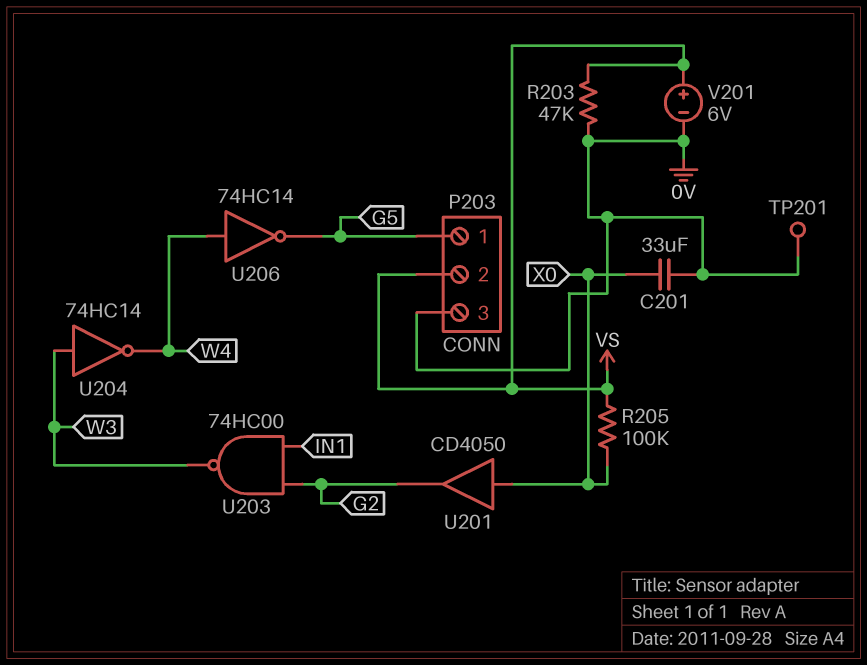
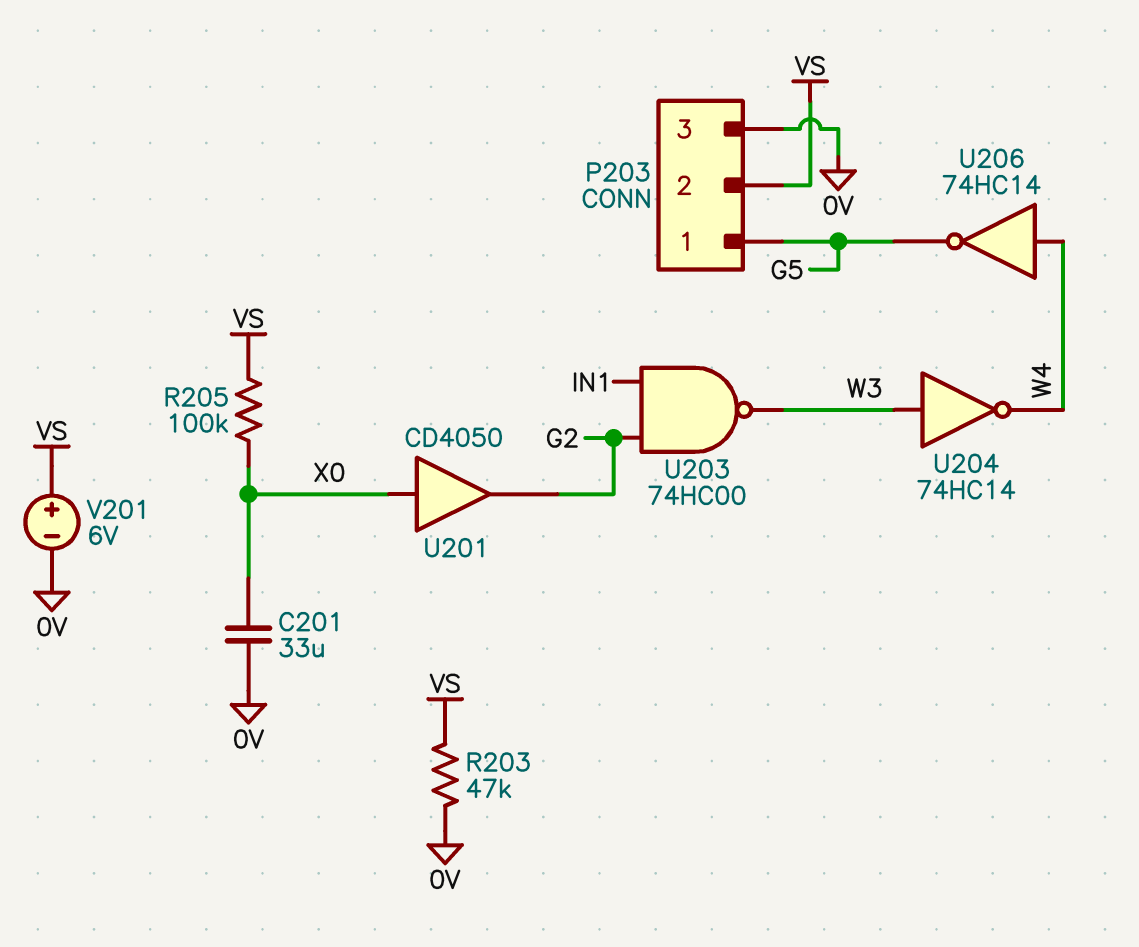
TP201: test point (0V) -> none

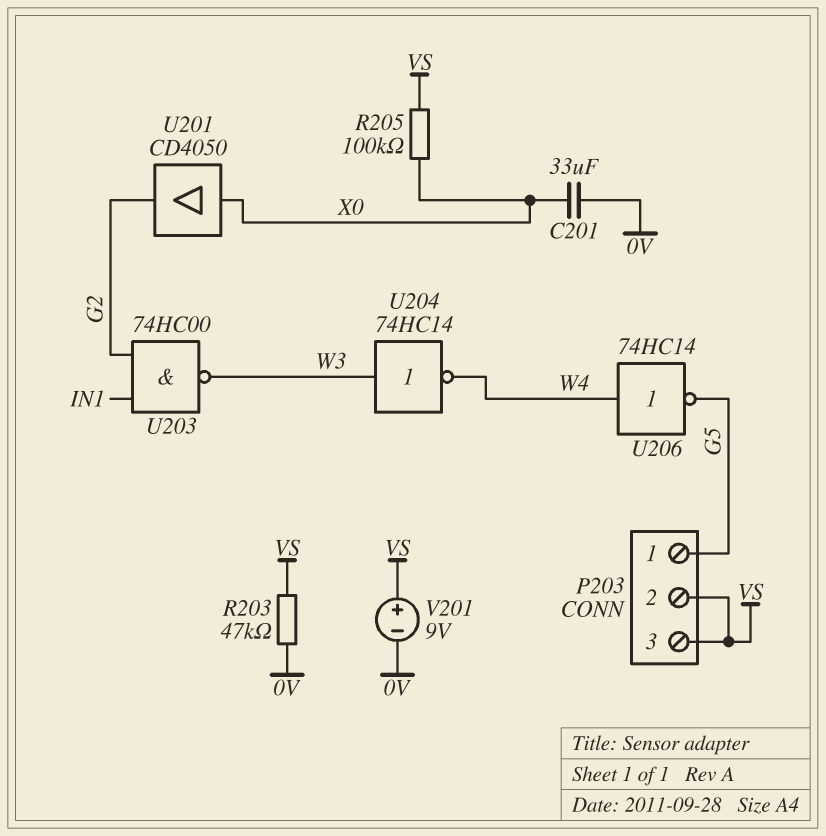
P203 pin 3: 0V -> VS
V201: 6V (plus VS, minus 0V) -> 9V (plus VS, minus 0V)

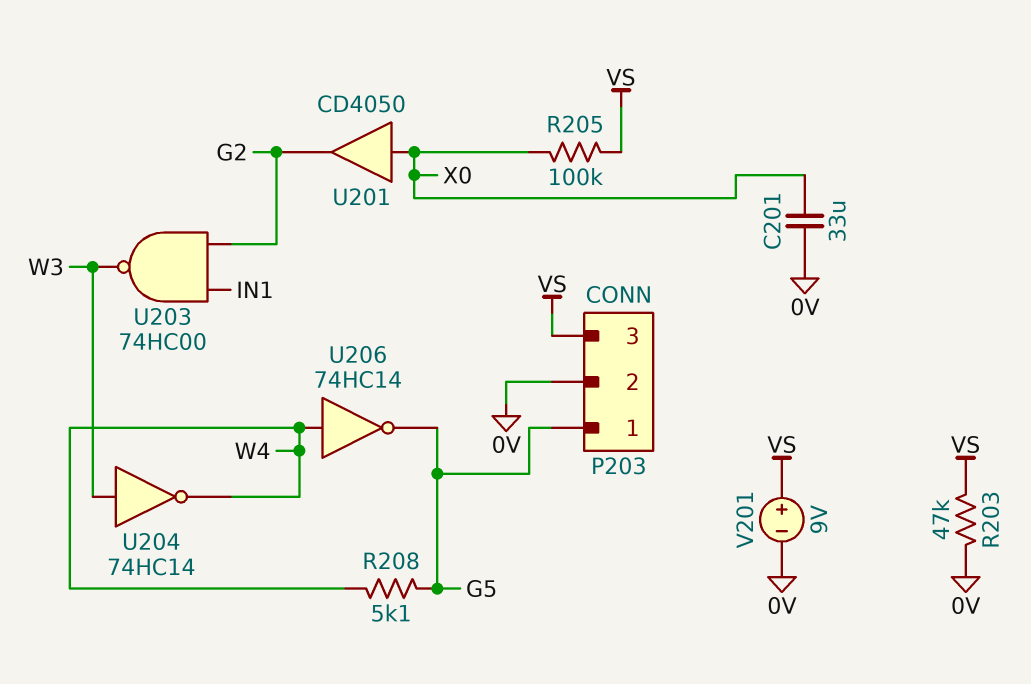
P203 pin 2: VS -> 0V
R208: none -> 5.1k (G5, W4)

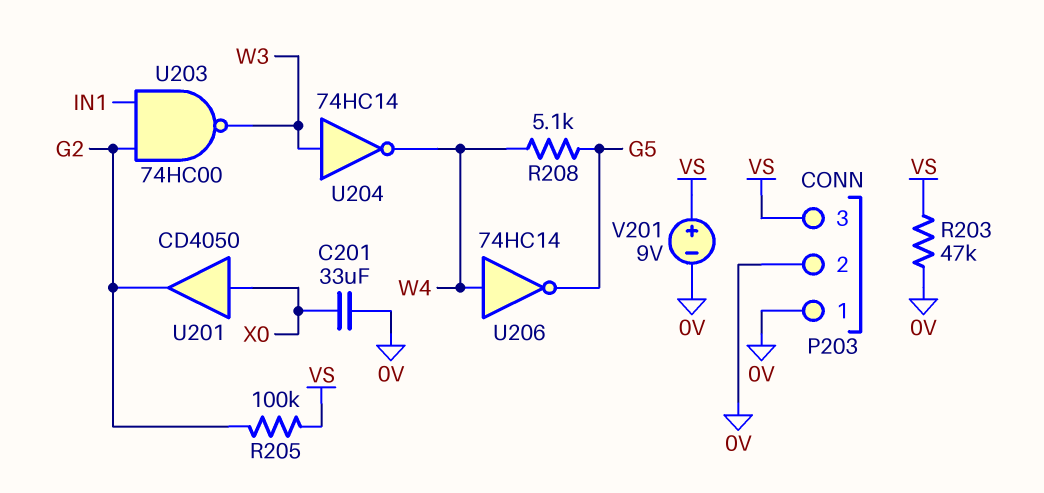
P203 pin 1: G5 -> 0V
R205: 100k (VS, X0) -> 100k (G2, VS)

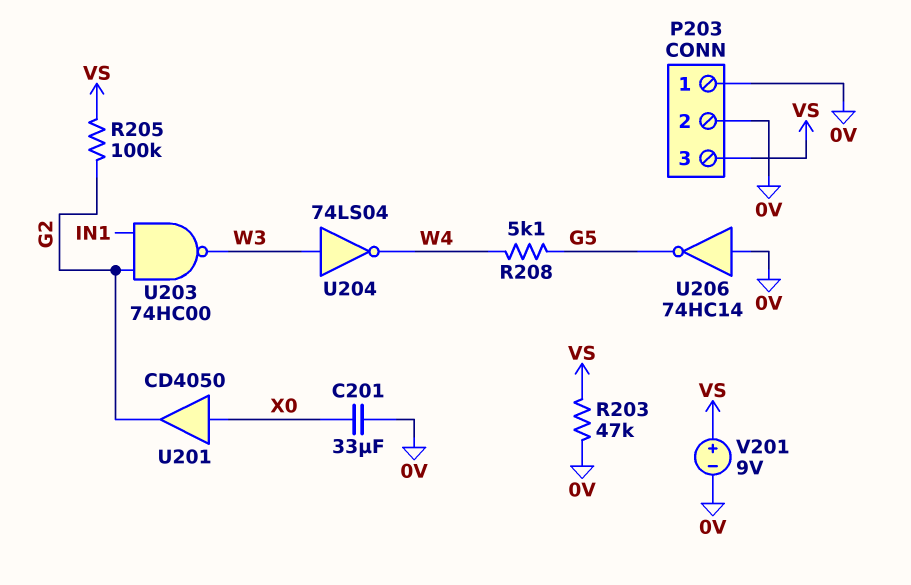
U204: NOT 74HC14 (in W3, out W4) -> NOT 74LS04 (in W3, out W4)
U206: NOT 74HC14 (in W4, out G5) -> NOT 74HC14 (in 0V, out G5)

